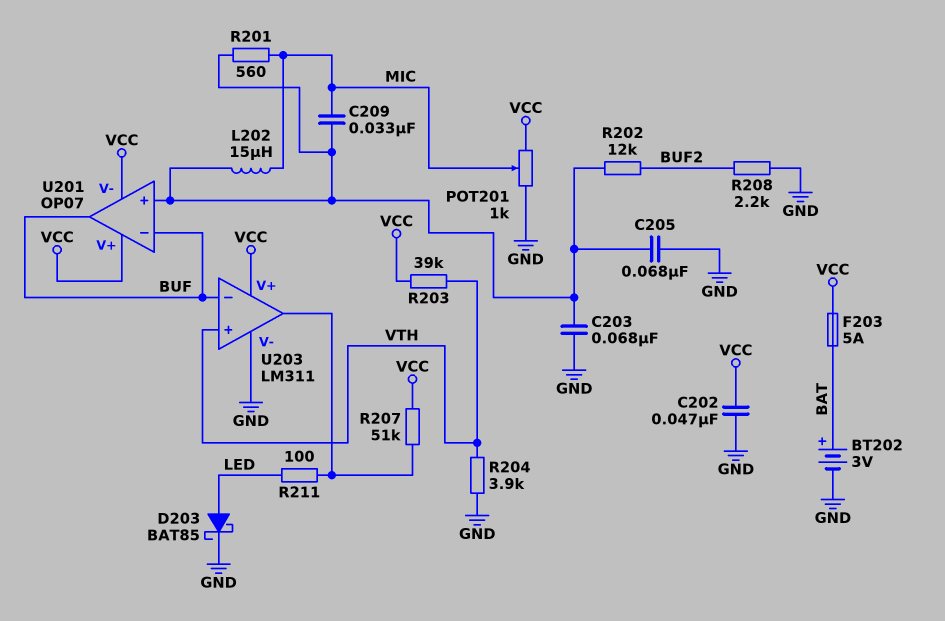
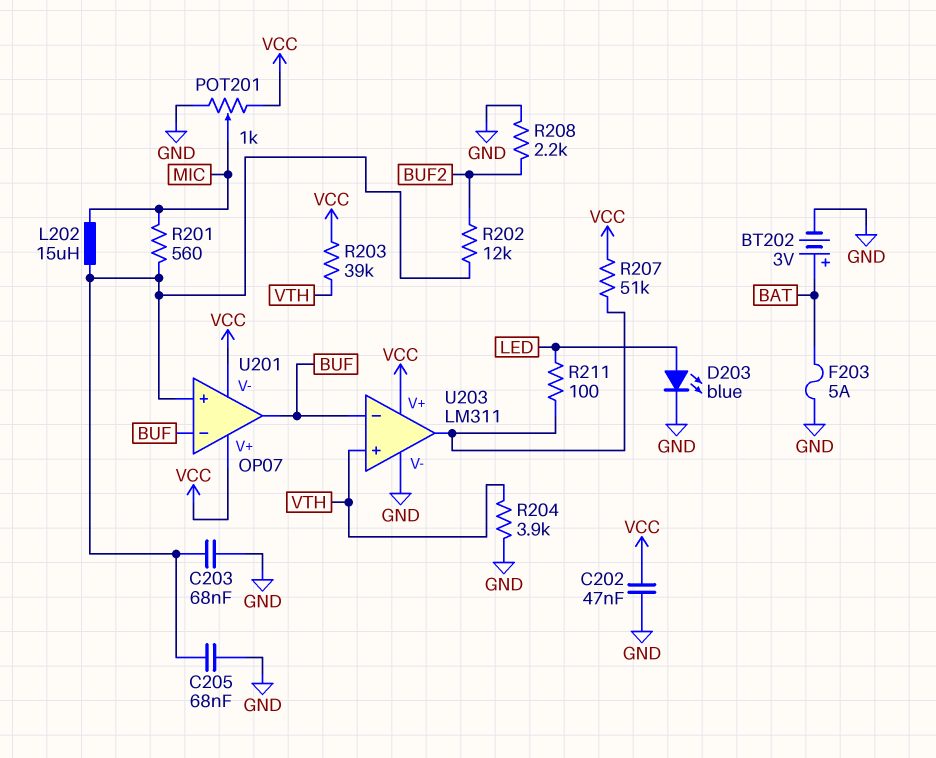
C209: 33nF (MIC, U201/in+) -> none
D203: schottky BAT85 (A LED, K GND) -> LED blue (A LED, K GND)
F203: 5A (BAT, VCC) -> 5A (BAT, GND)

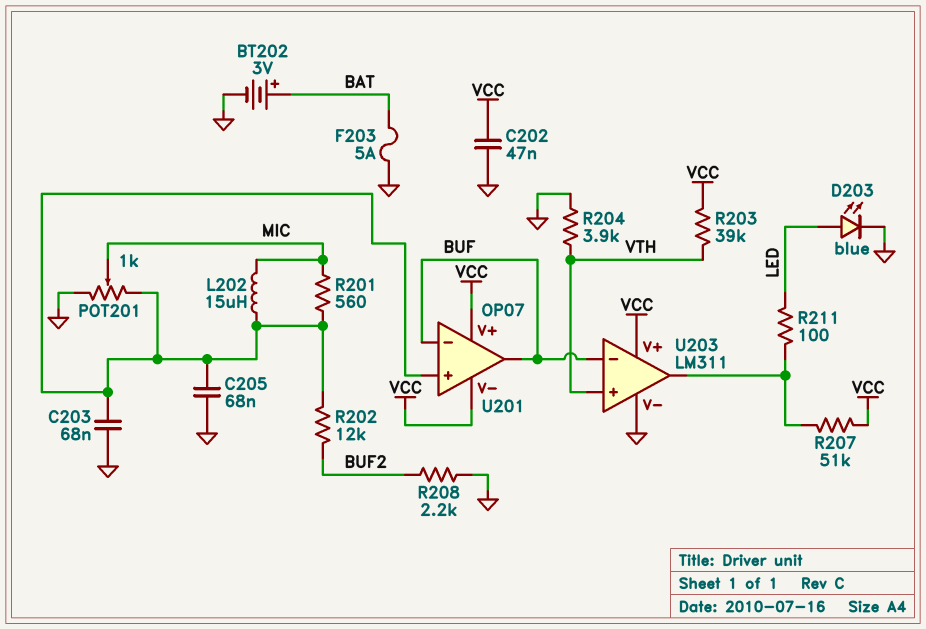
POT201: 1k (GND, VCC, wiper MIC) -> 1k (GND, U201/in+, wiper MIC)

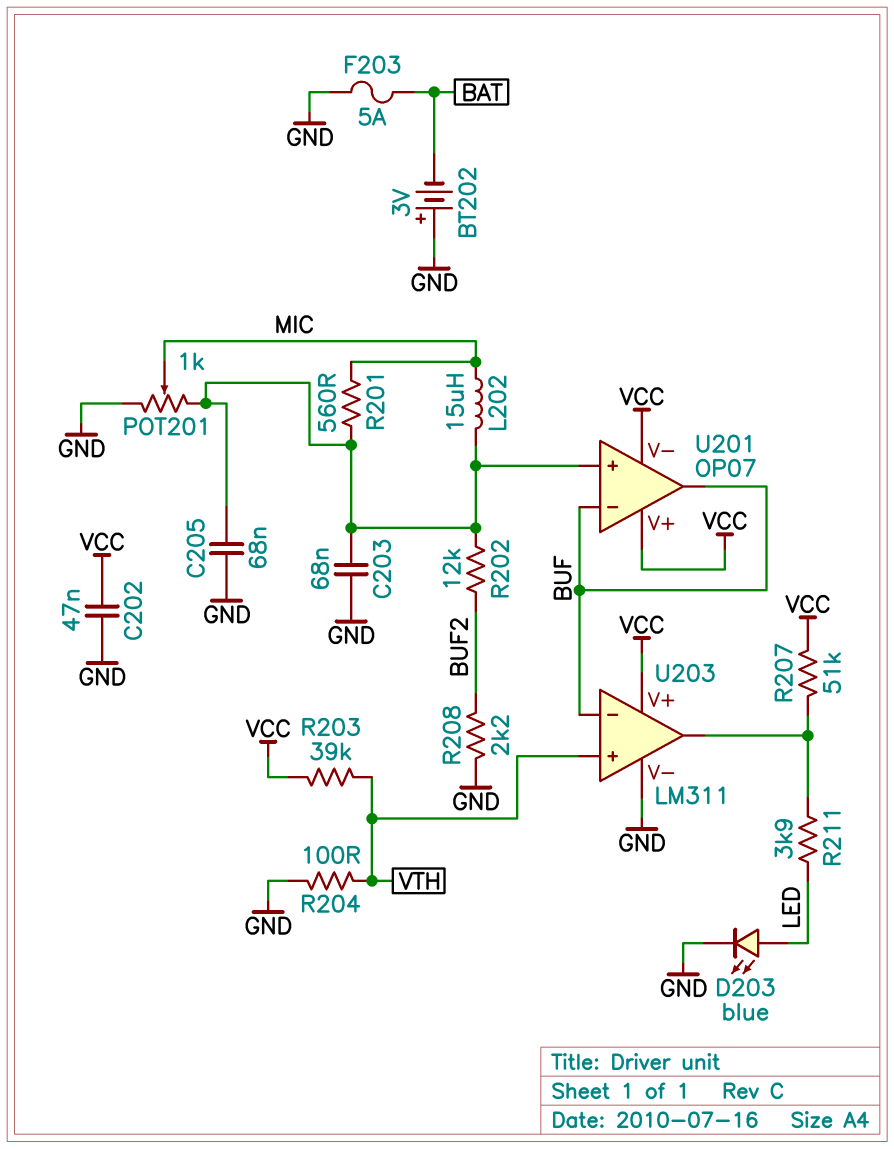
BT202: 3V (plus BAT, minus GND) -> 3V (plus GND, minus BAT)
R204: 3.9k (GND, VTH) -> 100 (GND, VTH)
R211: 100 (LED, U203/out) -> 3.9k (LED, U203/out)

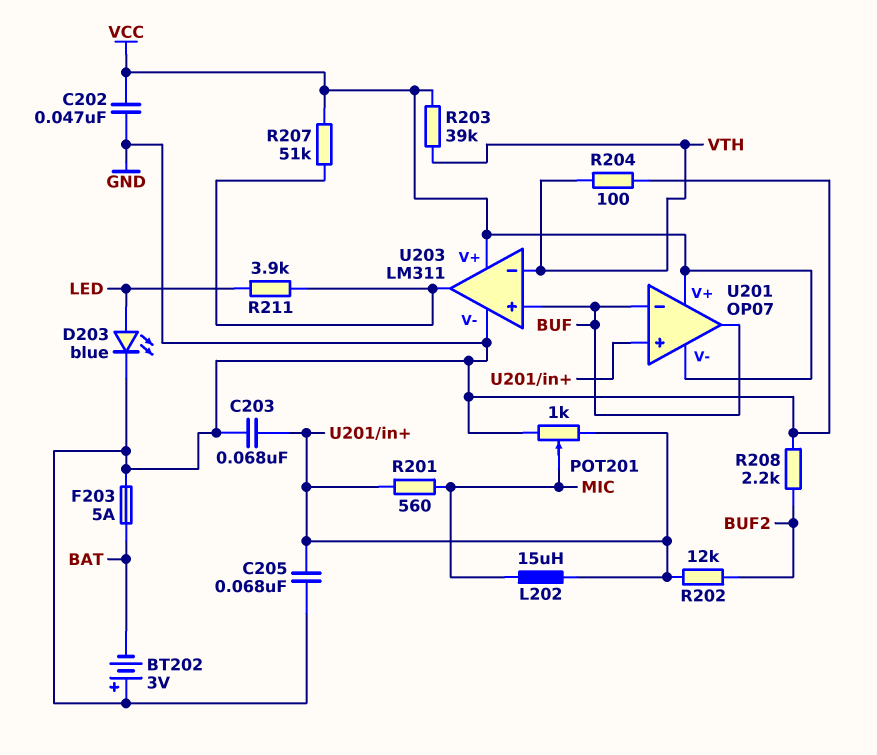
U203 pin in+: VTH -> BUF
U203 pin in-: BUF -> VTH

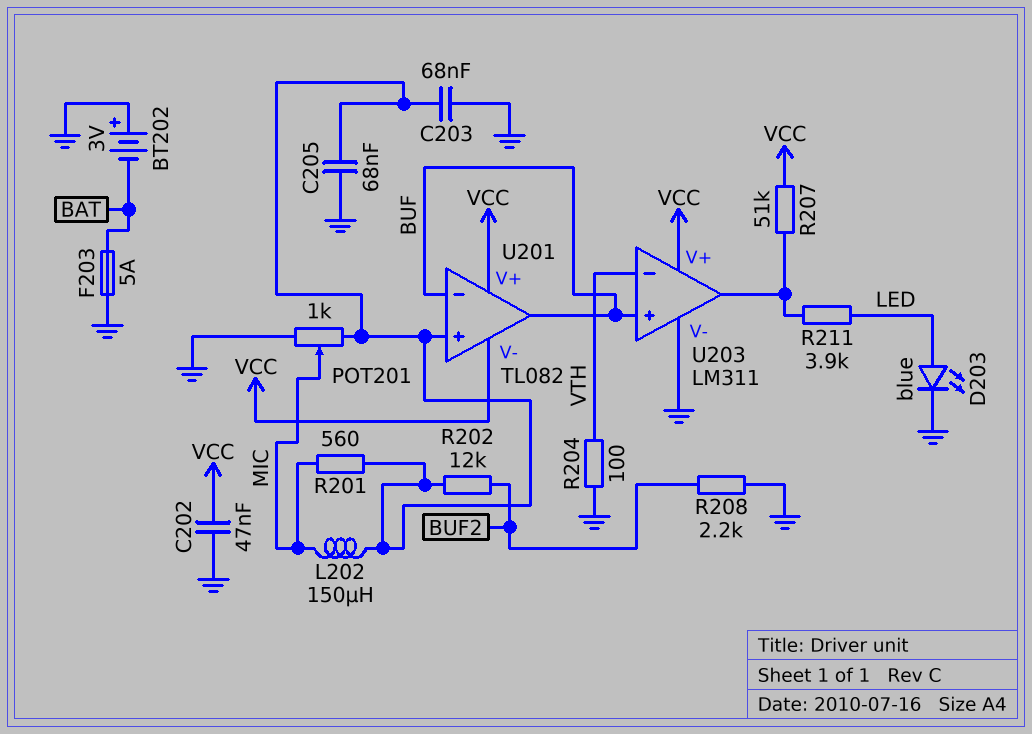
L202: 15uH (MIC, U201/in+) -> 150uH (MIC, U201/in+)
R203: 39k (VCC, VTH) -> none
U201: OP07 -> TL082

